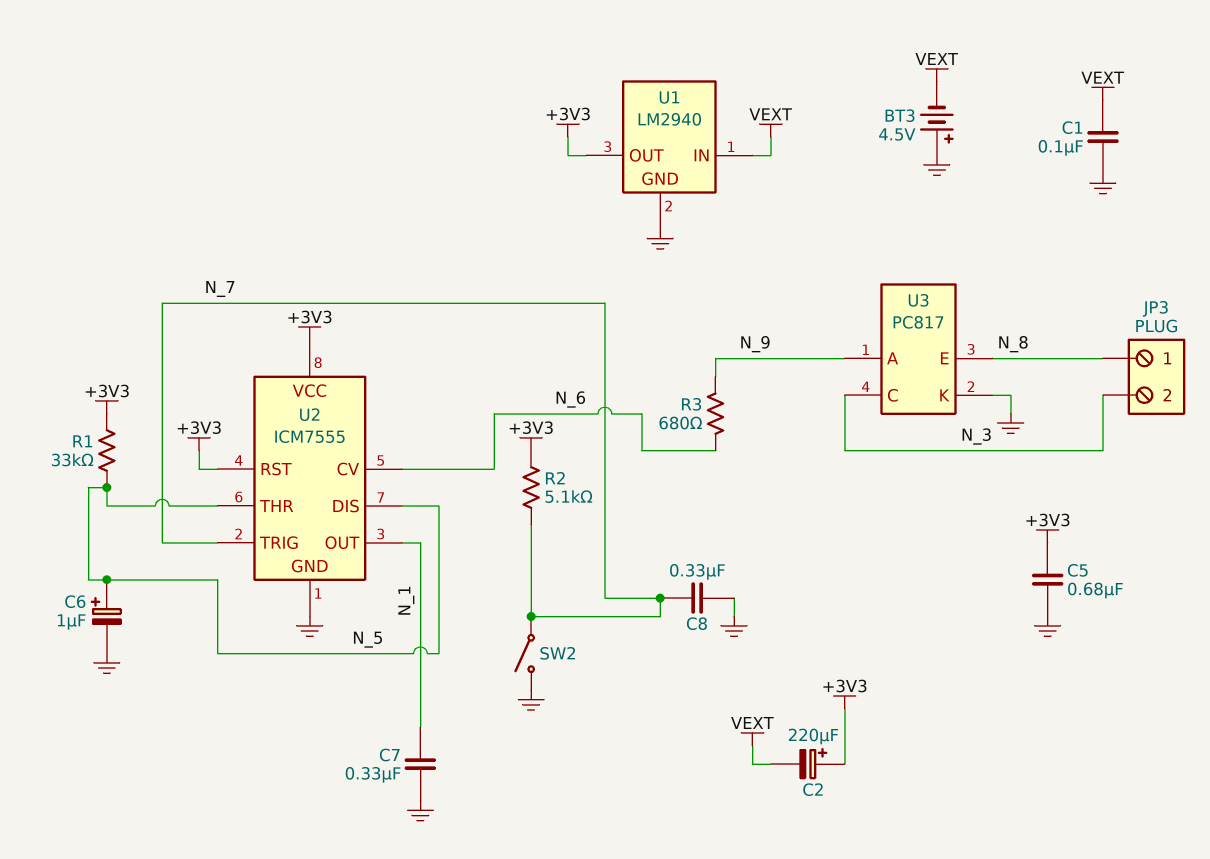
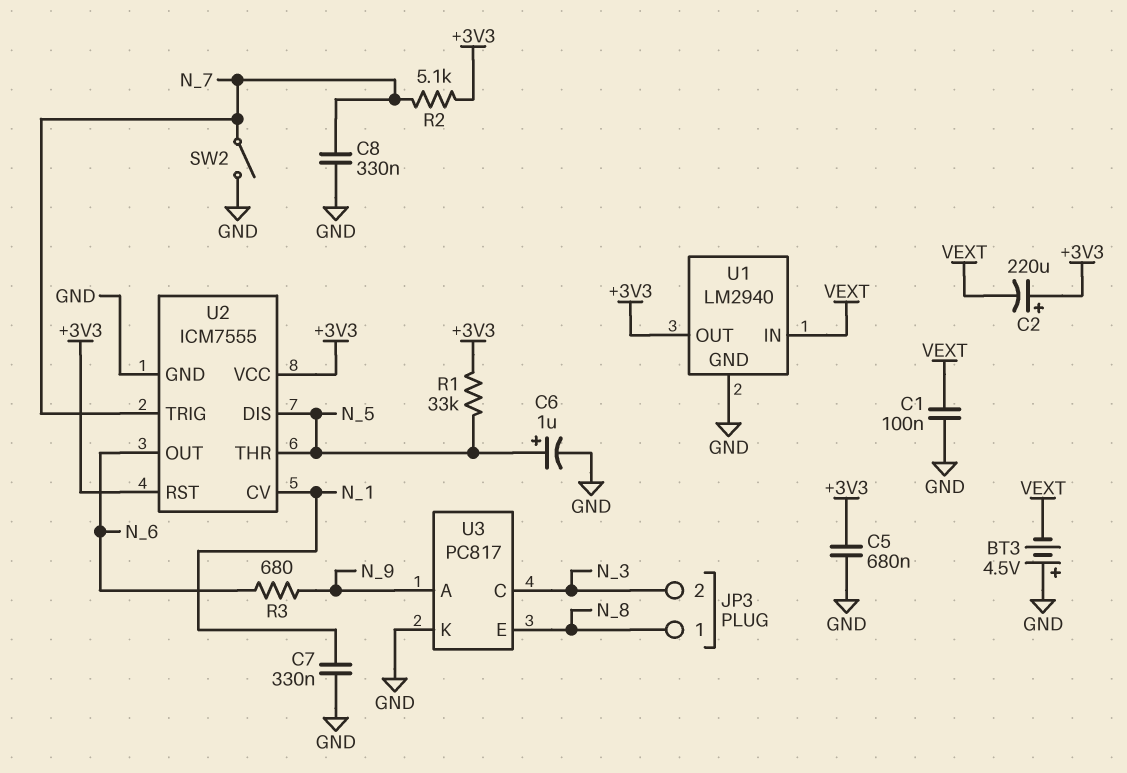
U2 pin CV: N_6 -> N_1
U2 pin OUT: N_1 -> N_6

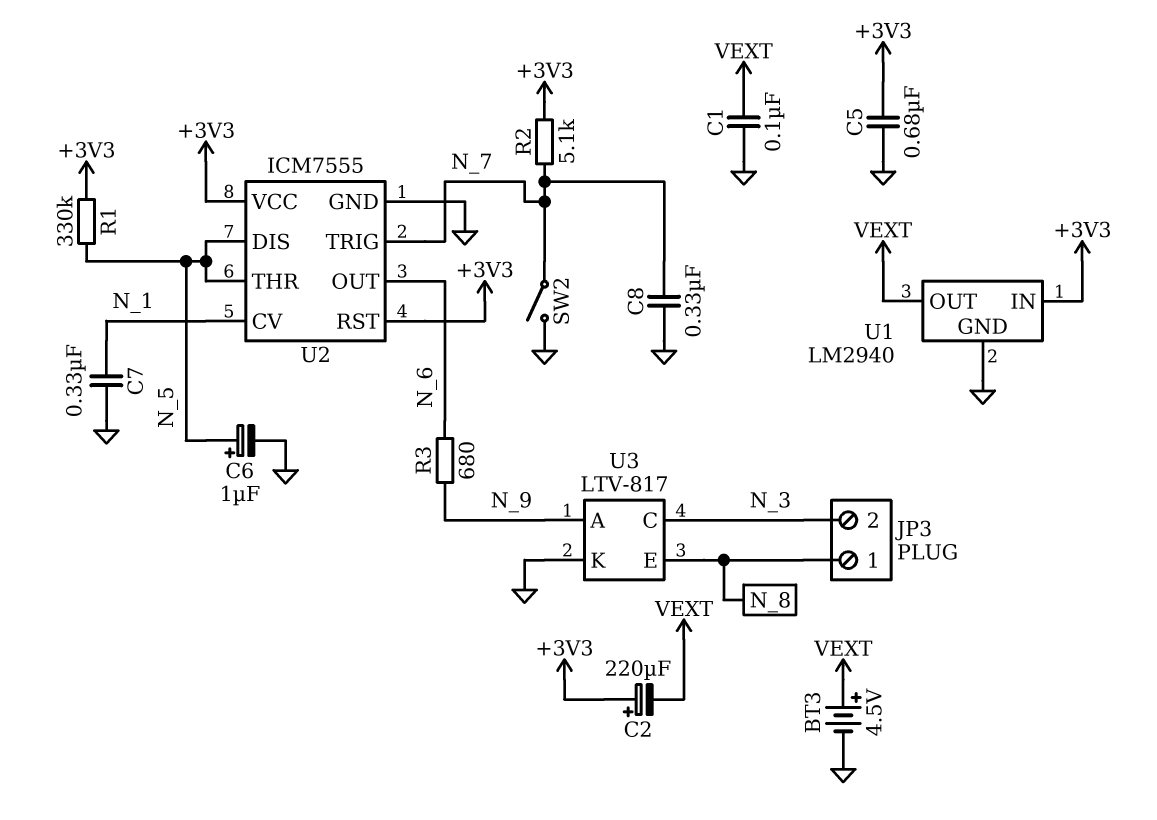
BT3: 4.5V (plus GND, minus VEXT) -> 4.5V (plus VEXT, minus GND)
R1: 33k (+3V3, N_5) -> 330k (+3V3, N_5)
U1 pin IN: VEXT -> +3V3
U1 pin OUT: +3V3 -> VEXT
U3: PC817 -> LTV-817

